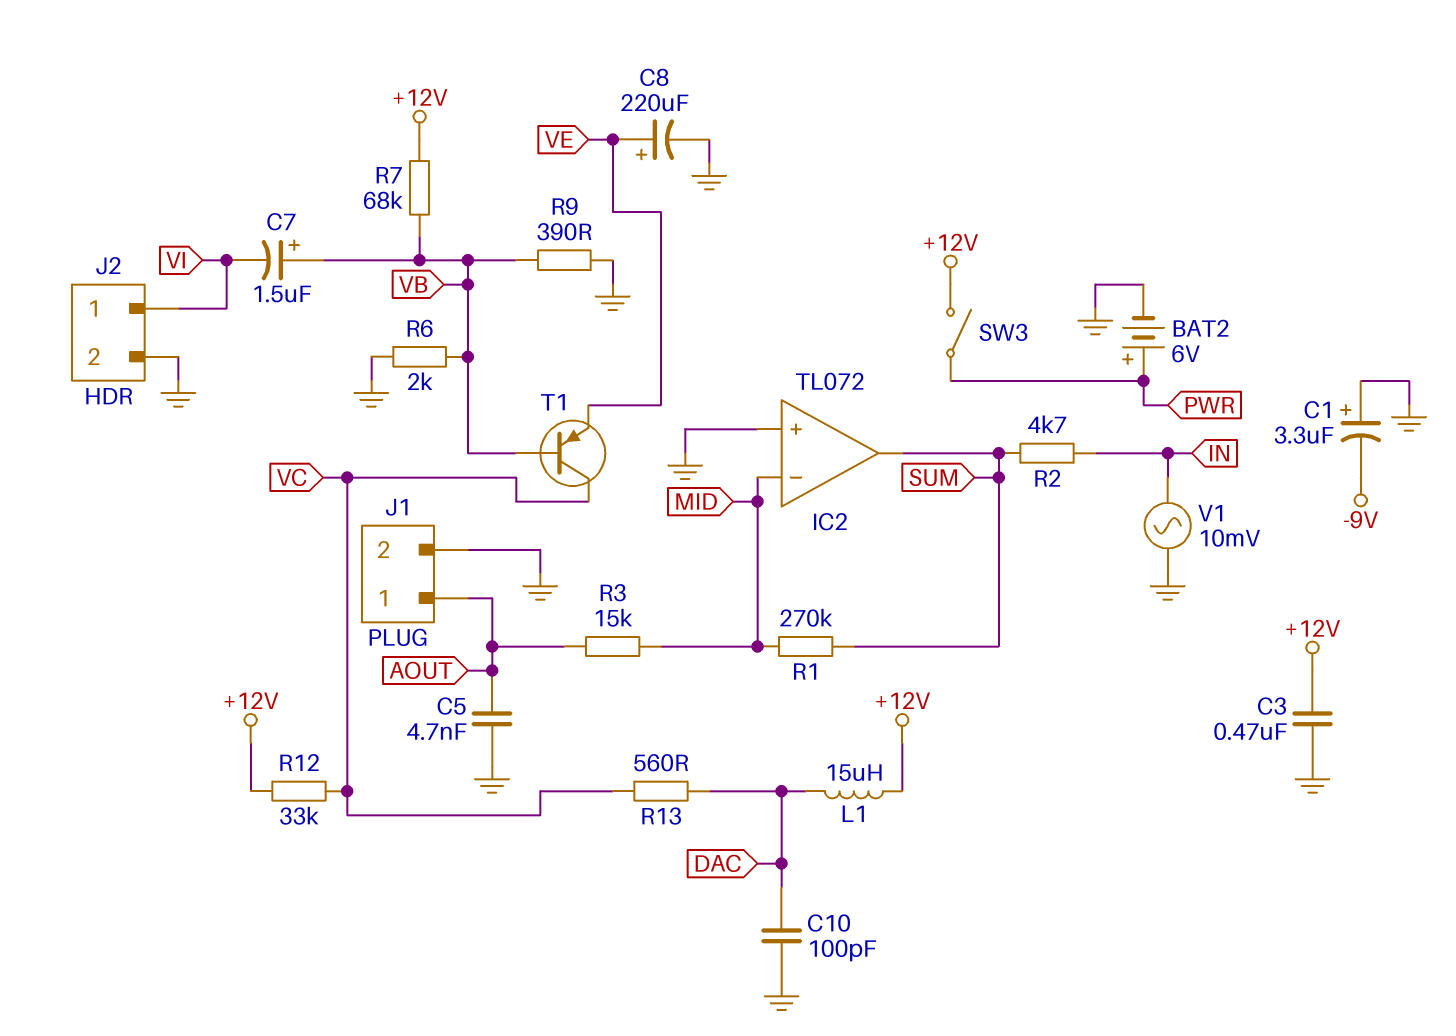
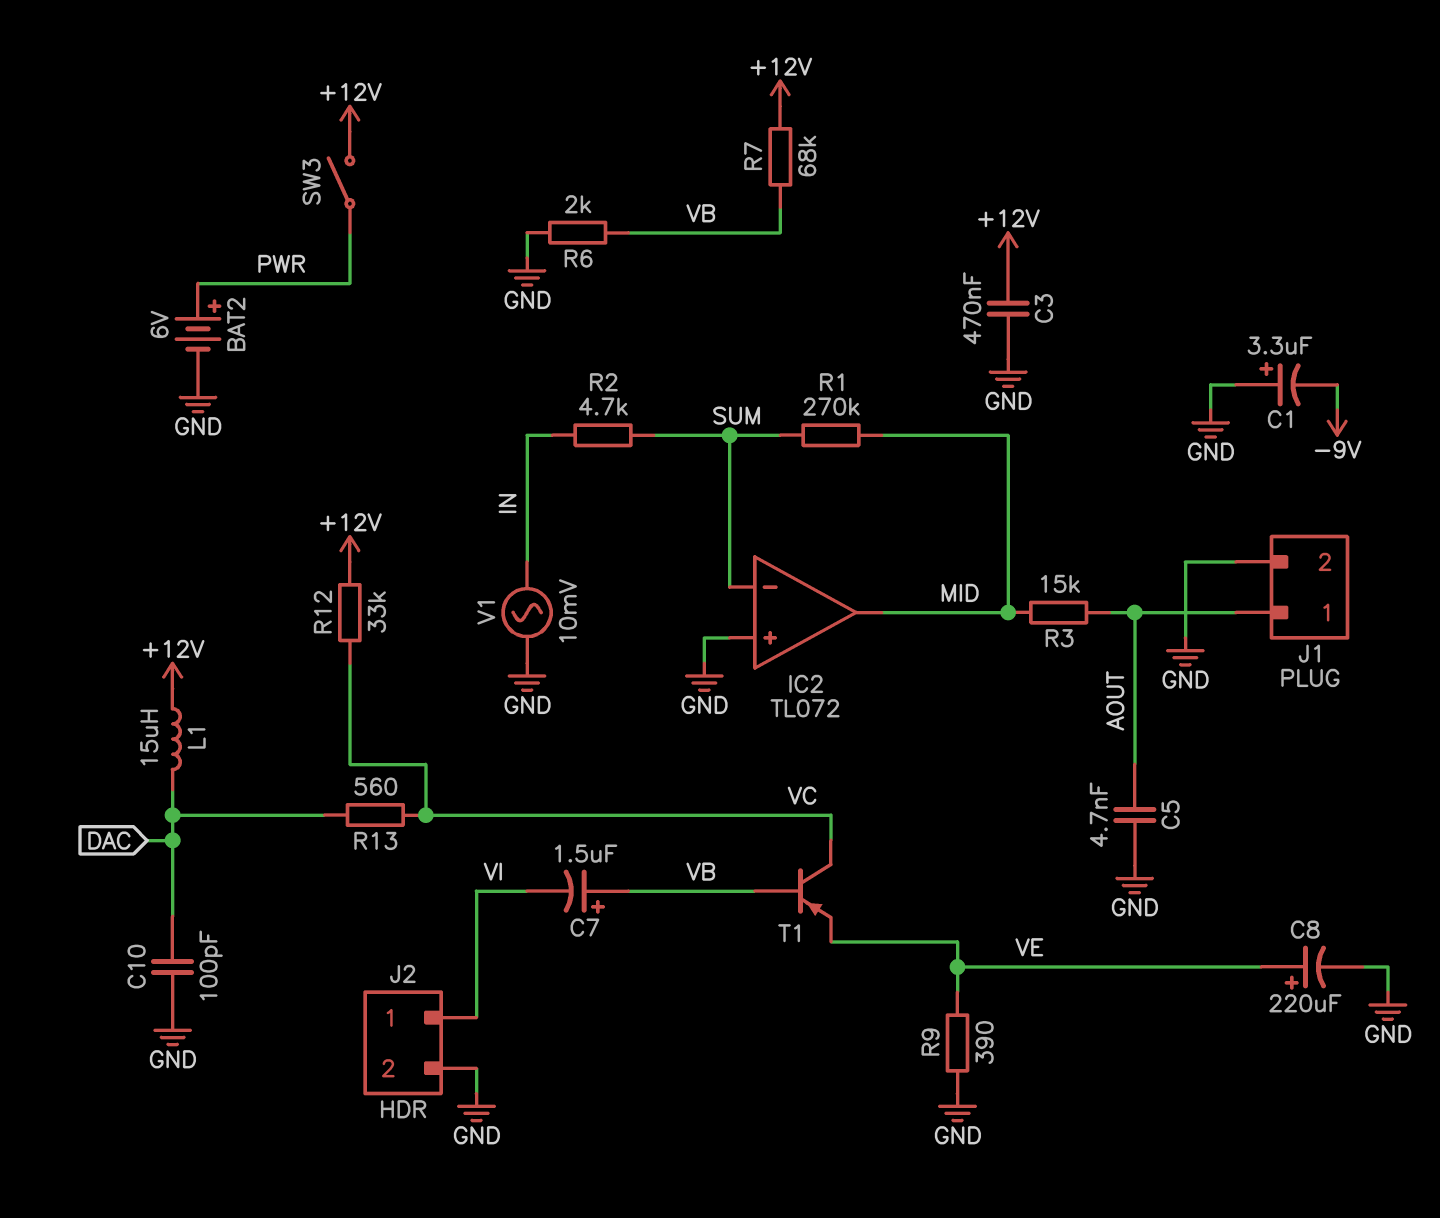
IC2 pin in-: MID -> SUM
IC2 pin out: SUM -> MID
R9: 390 (GND, VB) -> 390 (GND, VE)

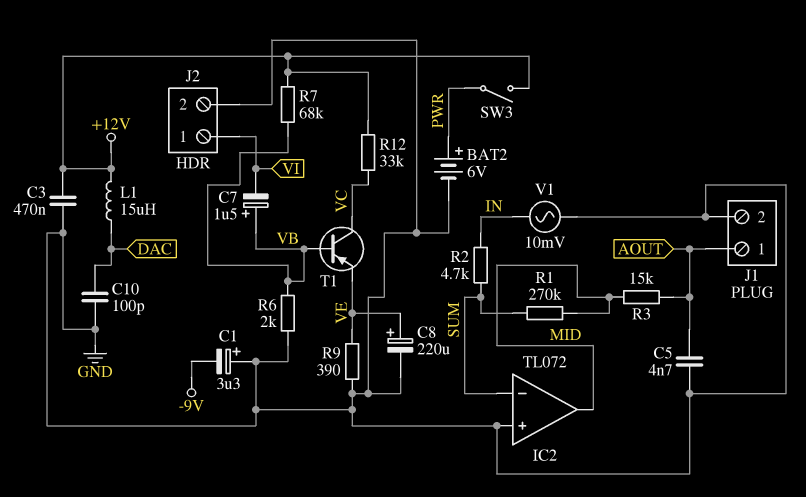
R13: 560 (DAC, VC) -> none

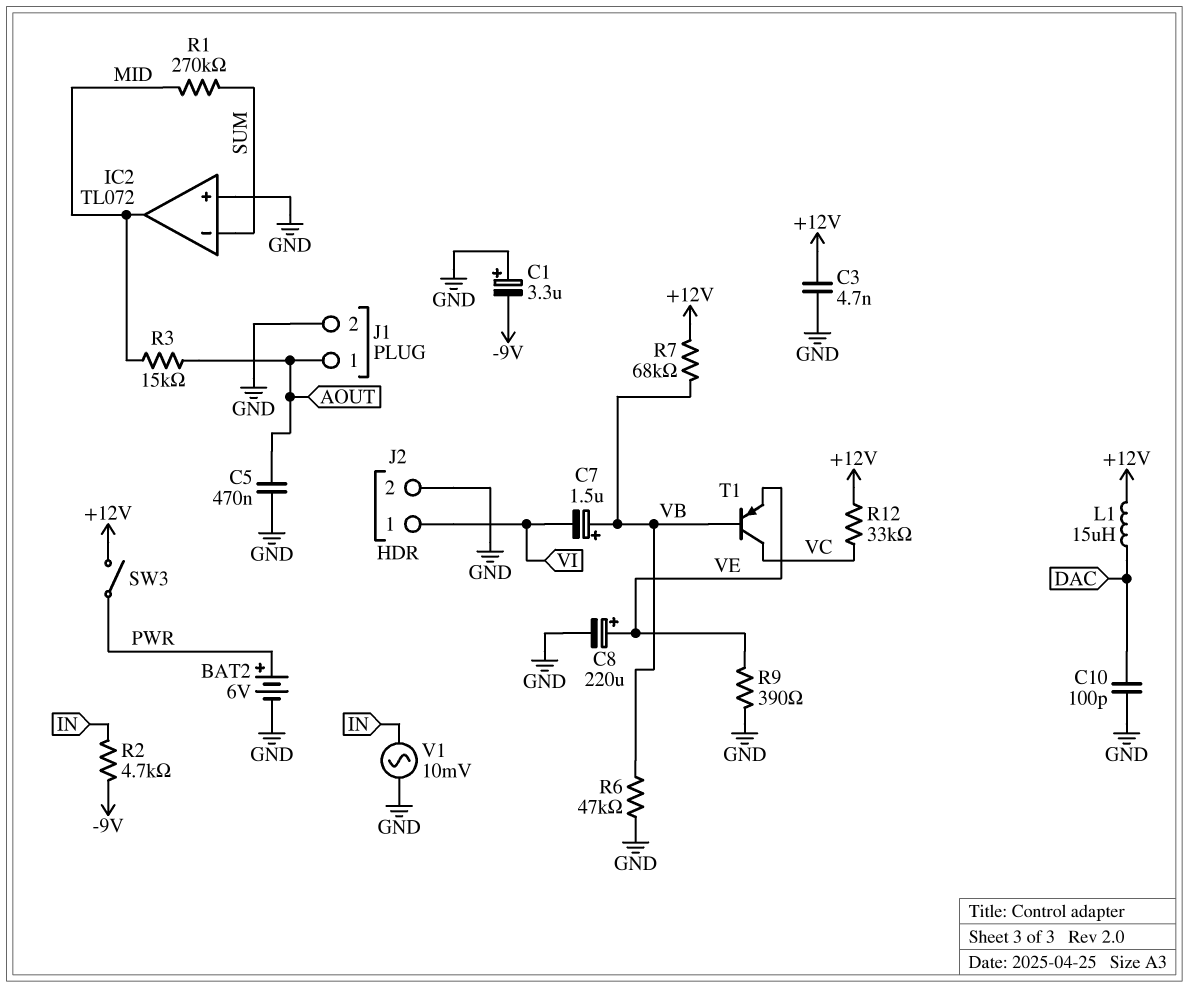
C3: 470nF (+12V, GND) -> 4.7nF (+12V, GND)
C5: 4.7nF (AOUT, GND) -> 470nF (AOUT, GND)
R2: 4.7k (IN, SUM) -> 4.7k (-9V, IN)
R6: 2k (GND, VB) -> 47k (GND, VB)

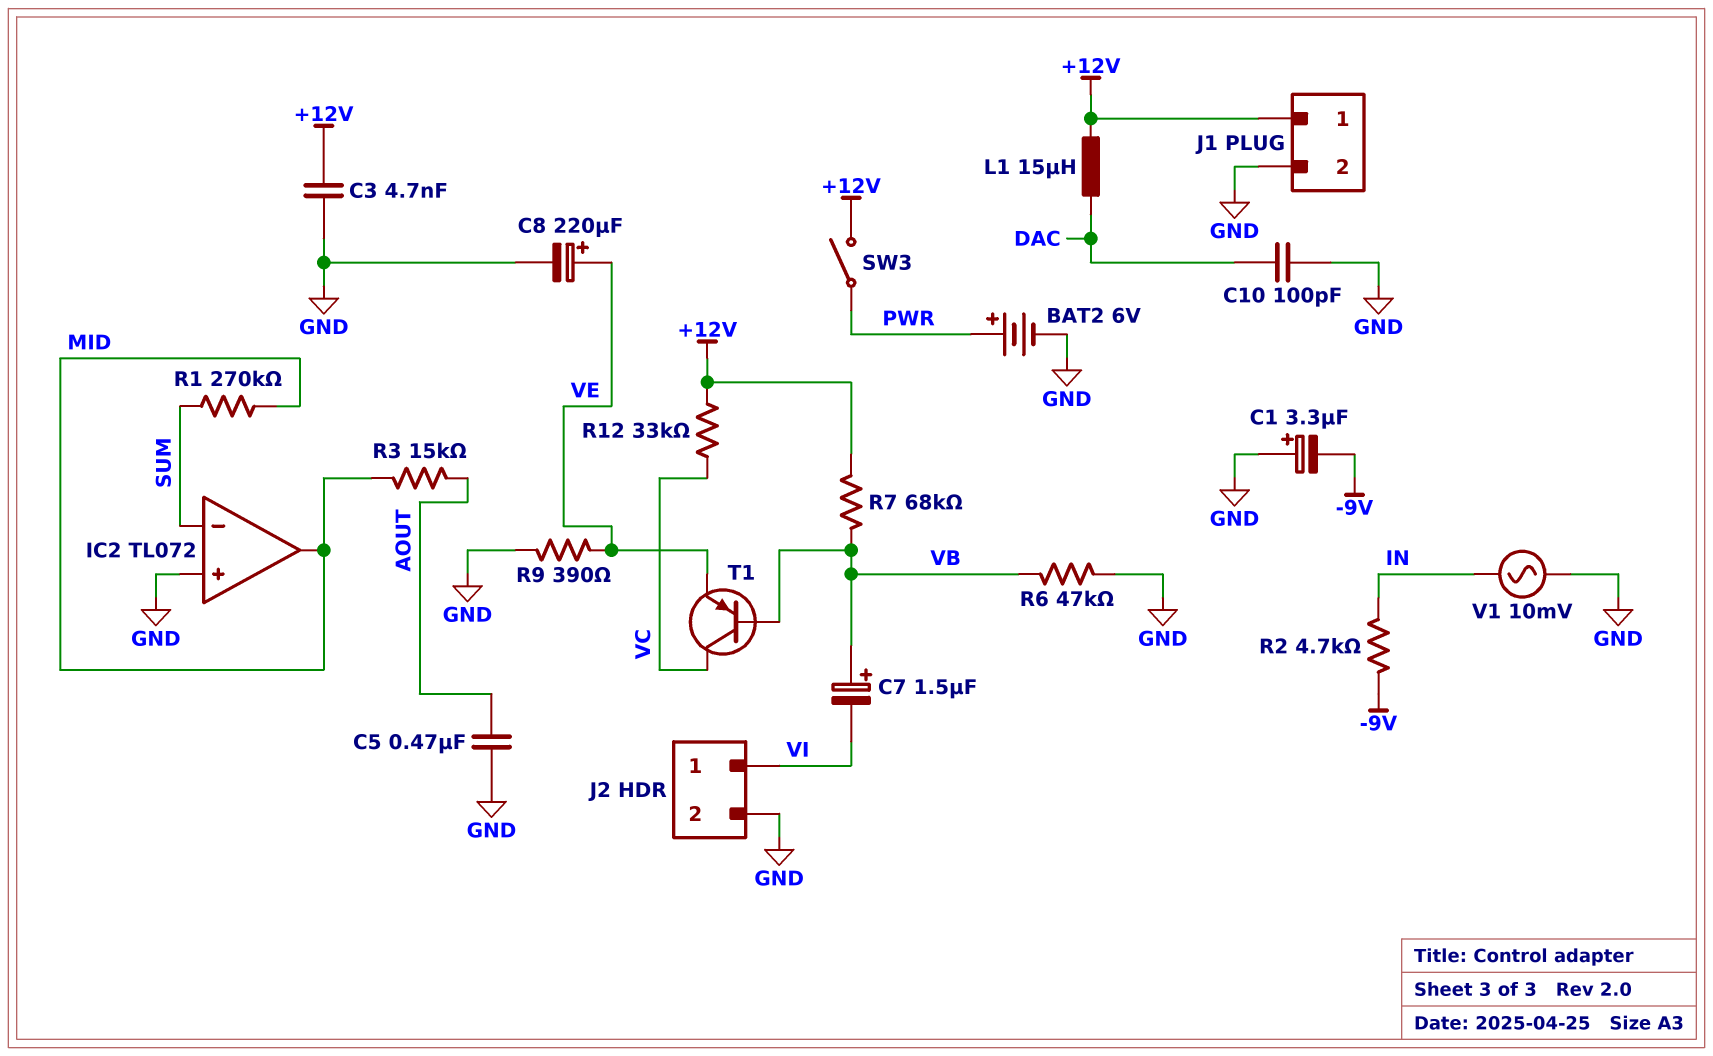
J1 pin 1: AOUT -> +12V

